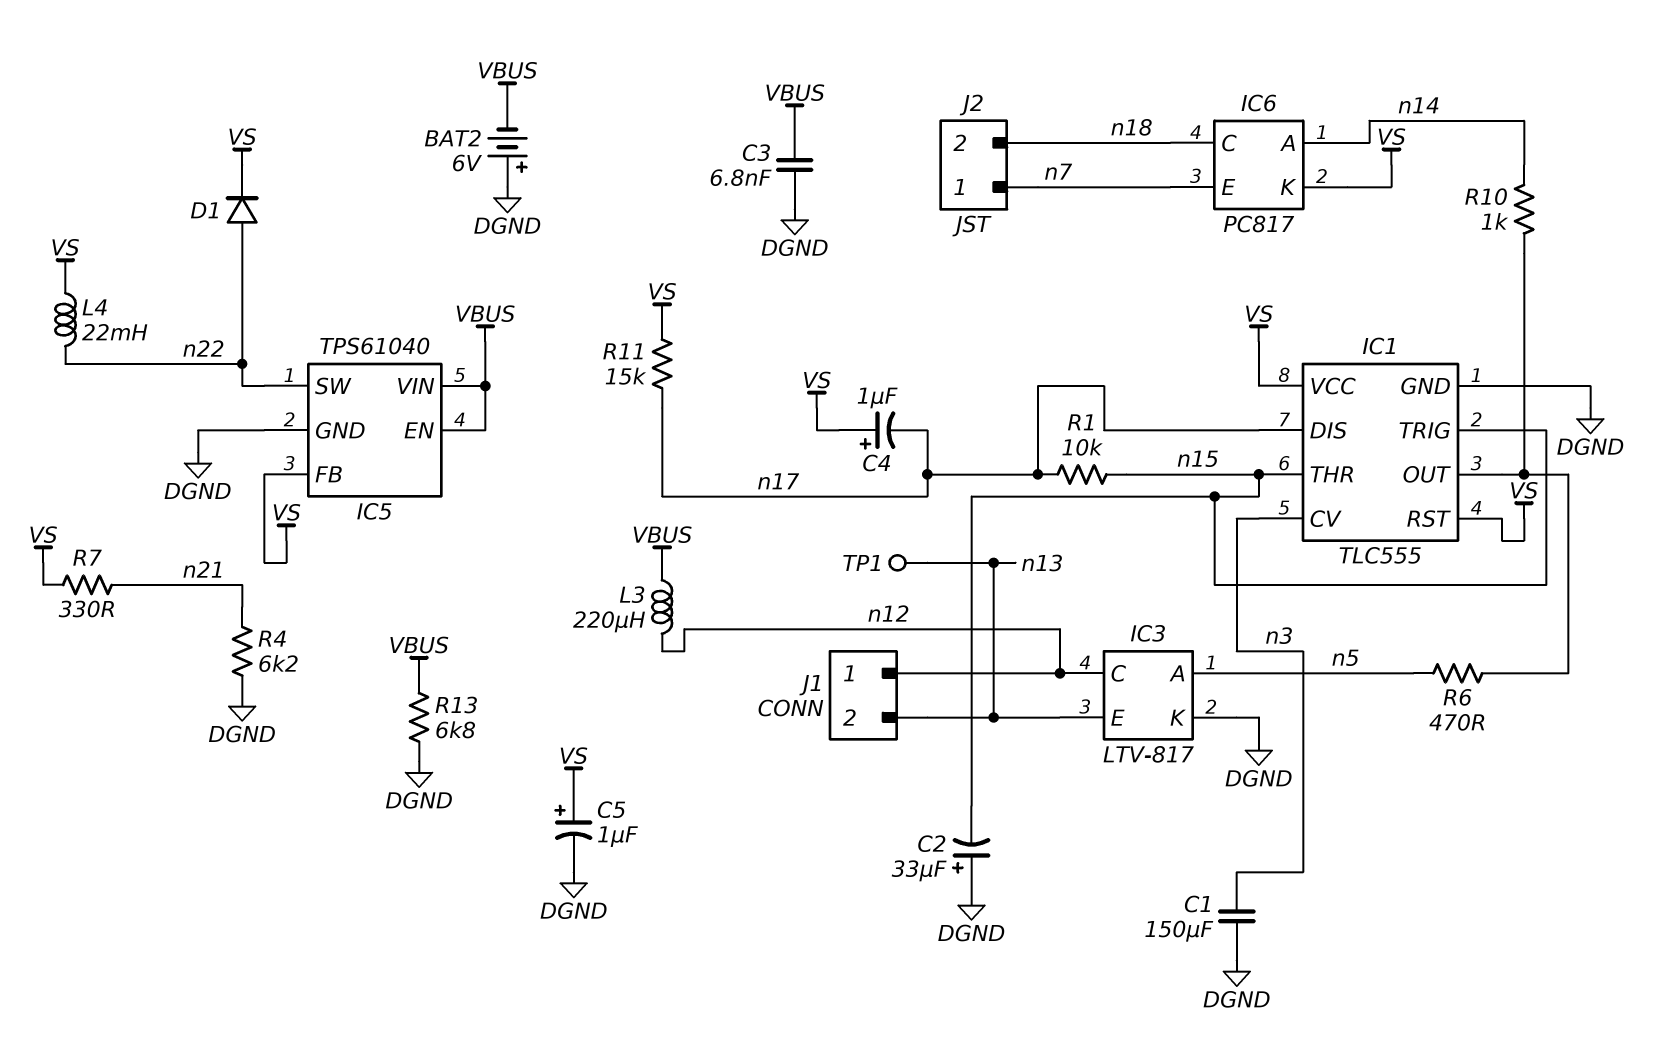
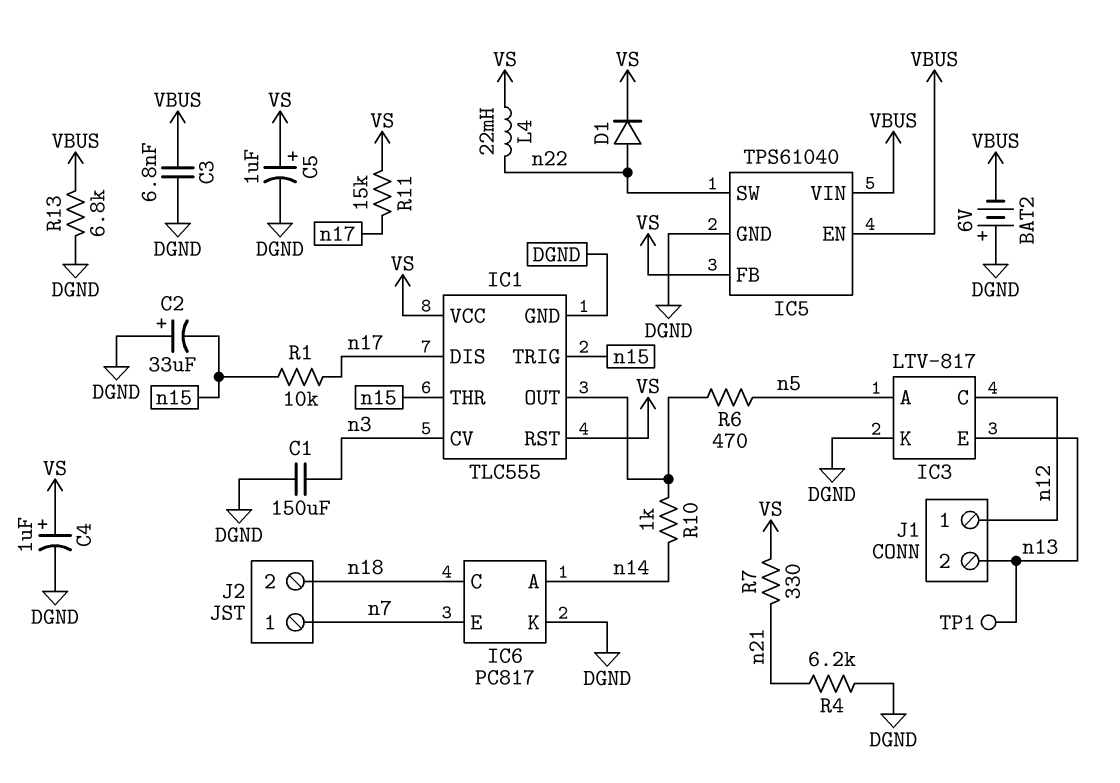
C4: 1uF (plus VS, minus n17) -> 1uF (plus VS, minus DGND)
IC6 pin K: VS -> DGND
L3: 220uH (VBUS, n12) -> none

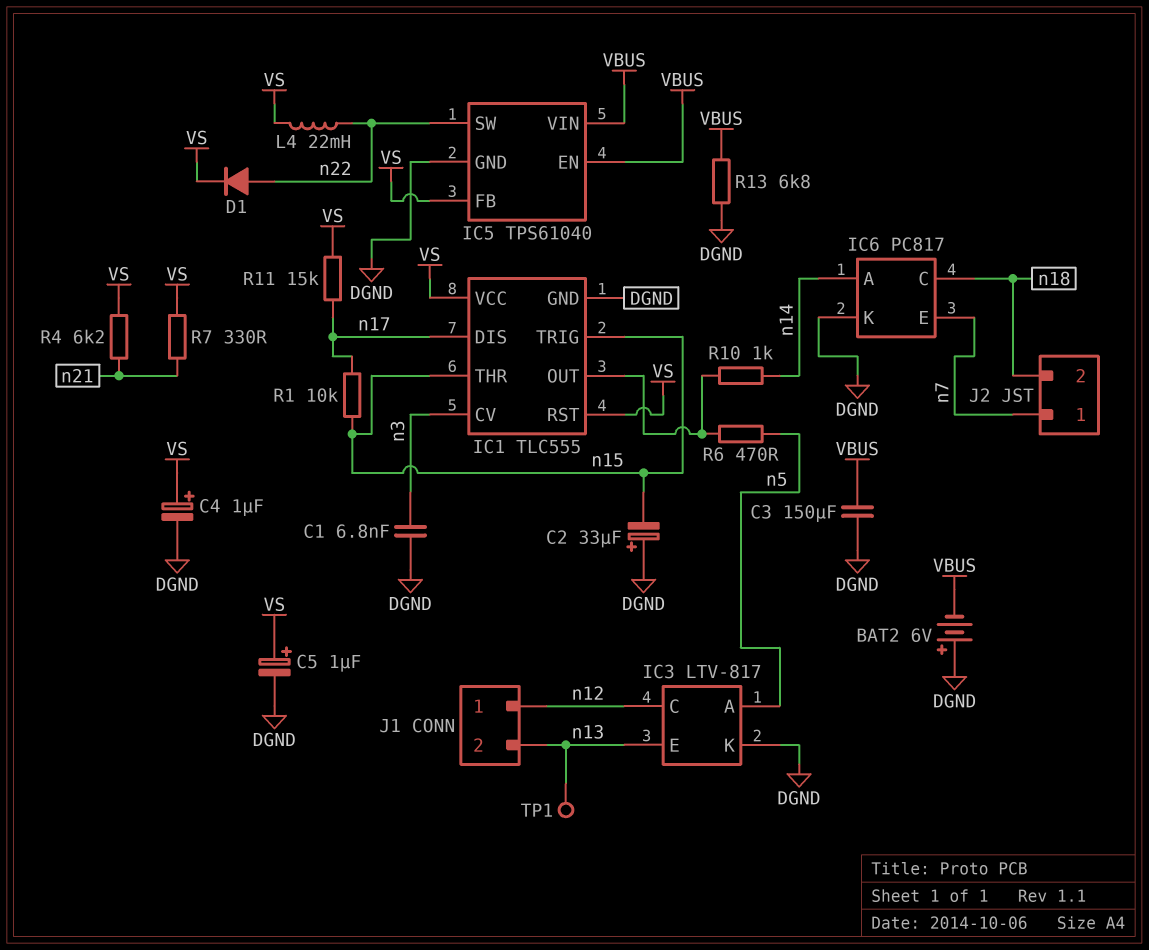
C1: 150uF (DGND, n3) -> 6.8nF (DGND, n3)
C3: 6.8nF (DGND, VBUS) -> 150uF (DGND, VBUS)
R4: 6.2k (DGND, n21) -> 6.2k (VS, n21)

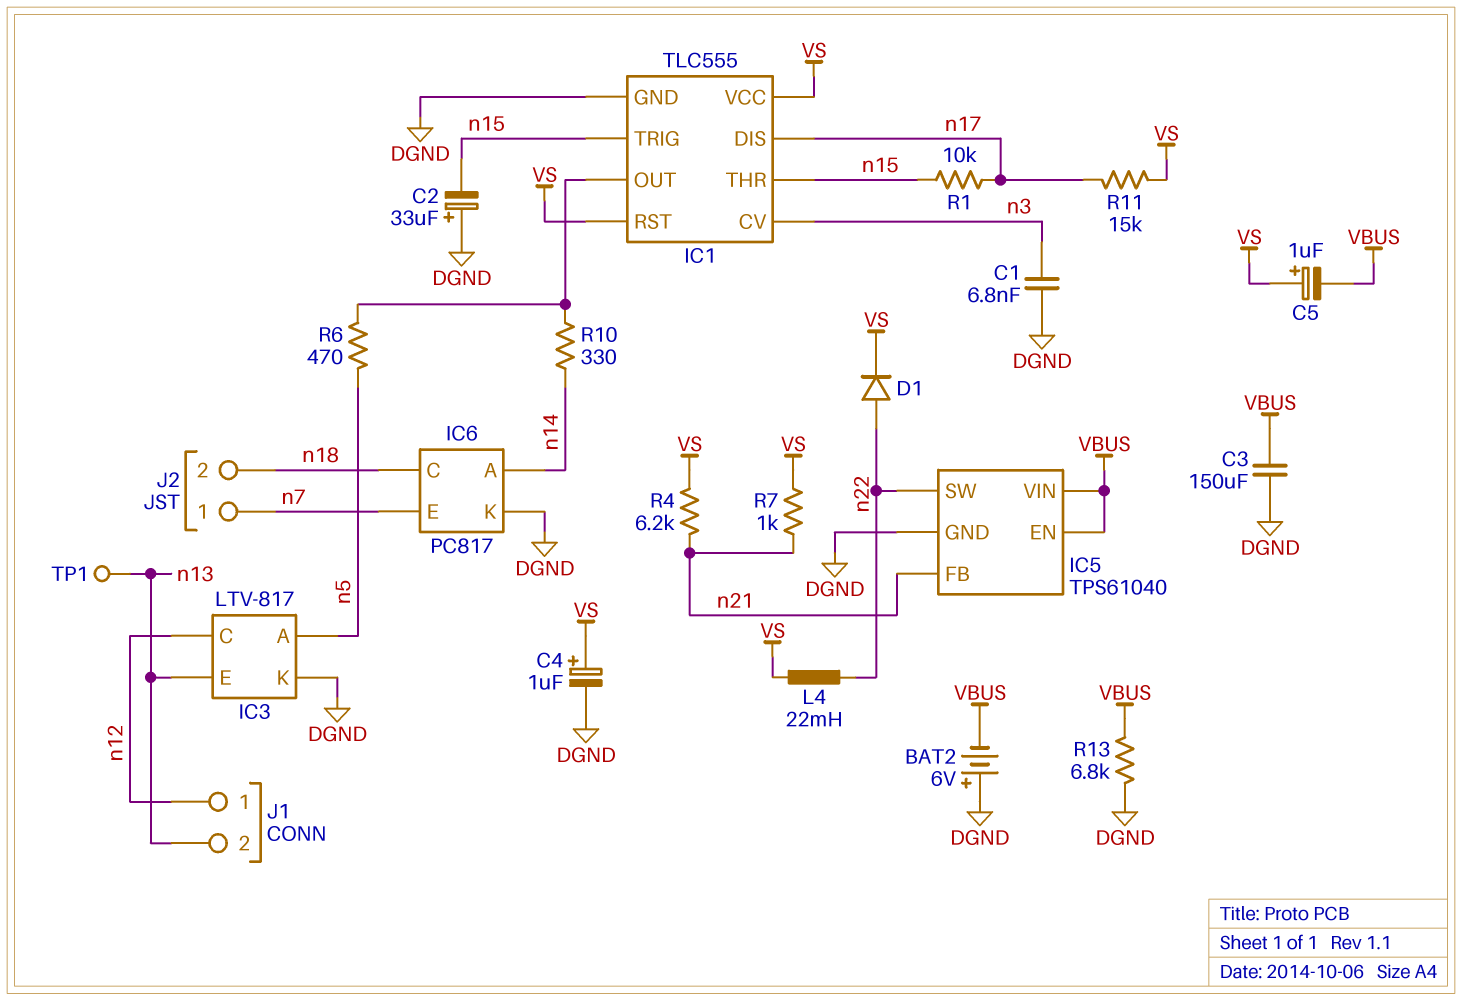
C5: 1uF (plus VS, minus DGND) -> 1uF (plus VS, minus VBUS)
IC5 pin FB: VS -> n21
R7: 330 (VS, n21) -> 1k (VS, n21)
R10: 1k (IC1/OUT, n14) -> 330 (IC1/OUT, n14)

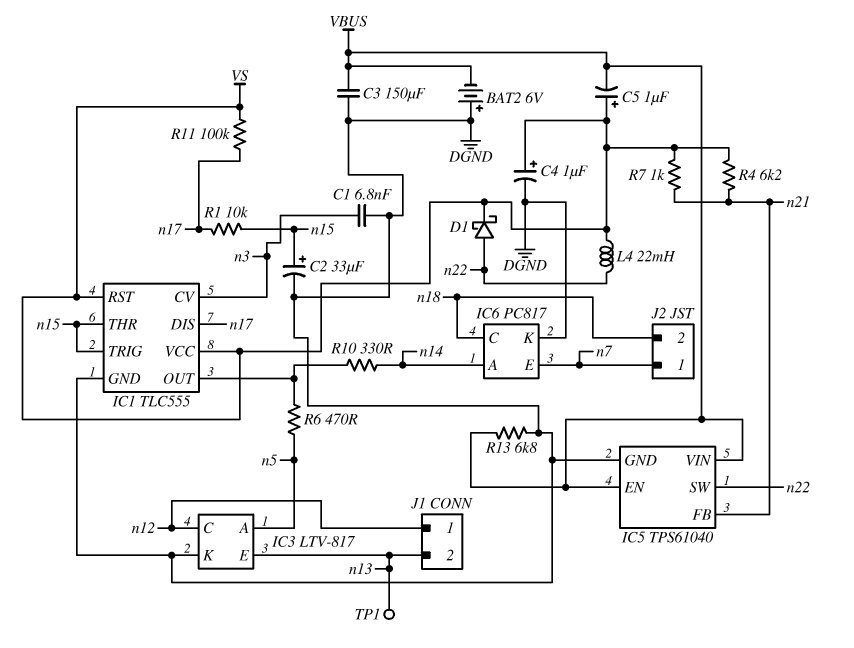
C2: 33uF (plus DGND, minus n15) -> 33uF (plus n15, minus DGND)
D1: diode (A n22, K VS) -> schottky (A n22, K VS)
R11: 15k (VS, n17) -> 100k (VS, n17)

